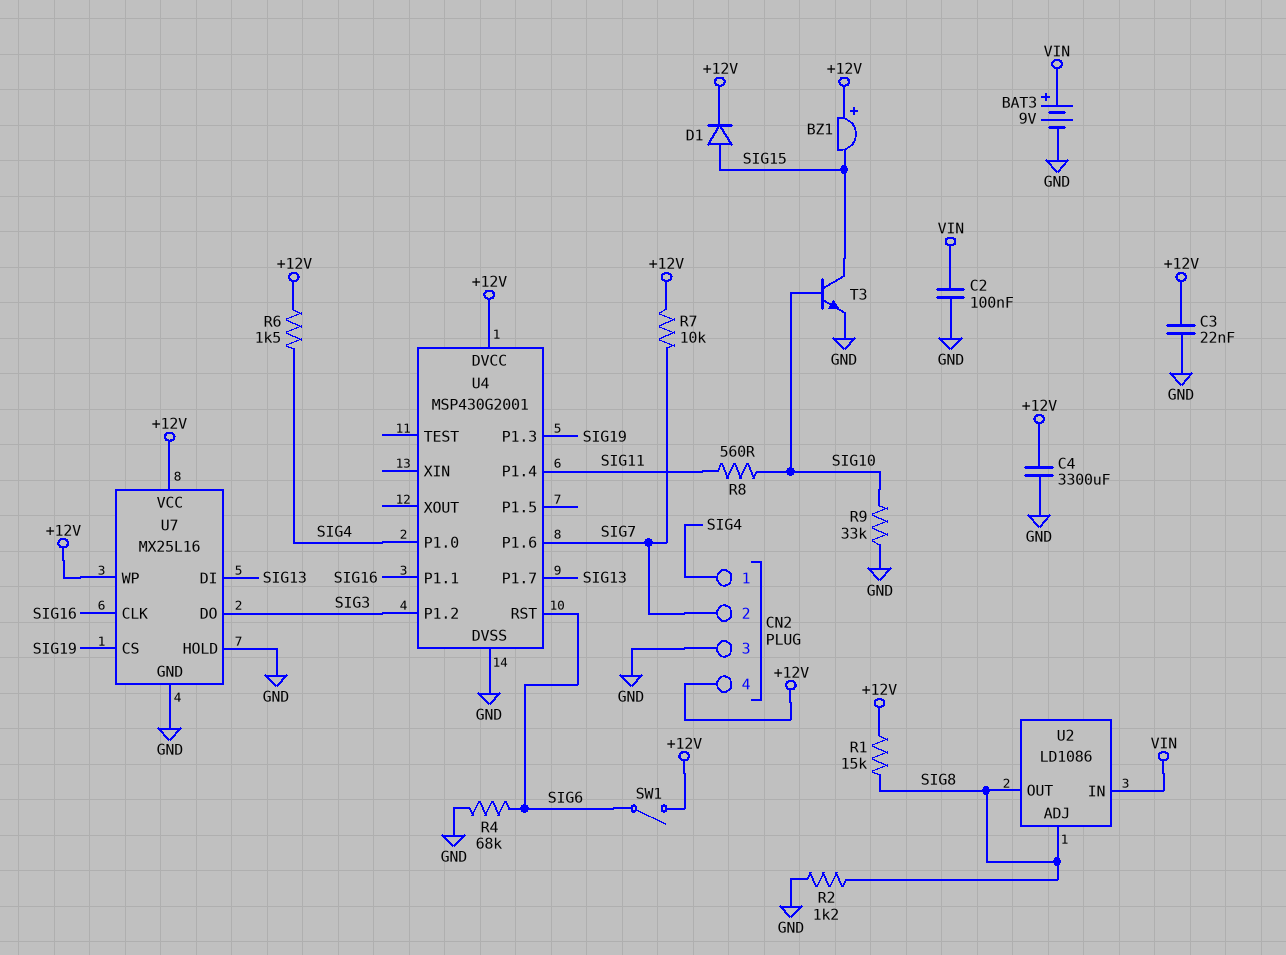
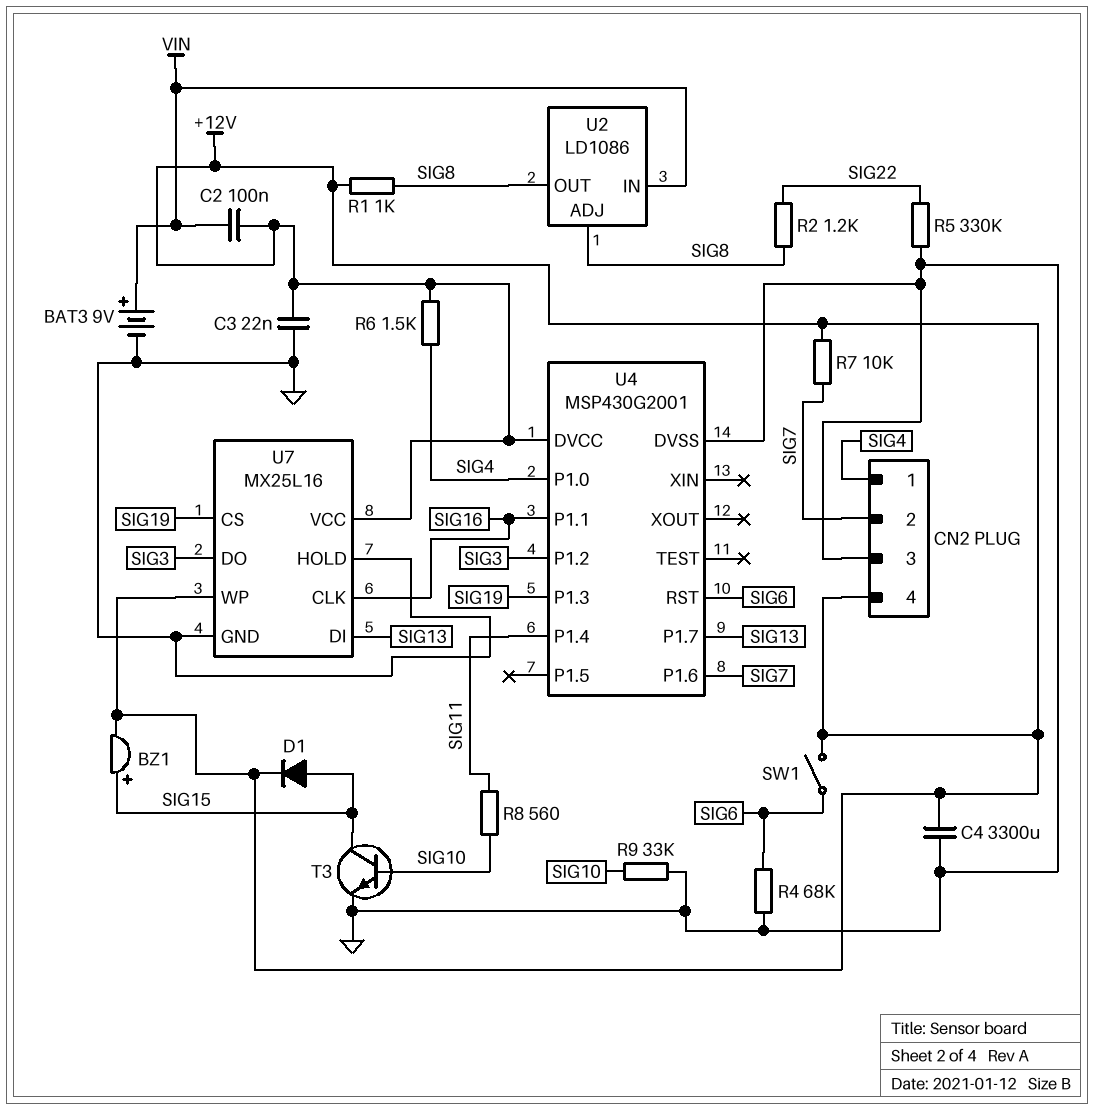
BZ1: buzzer (plus +12V, minus SIG15) -> buzzer (plus SIG15, minus +12V)
C2: 100nF (GND, VIN) -> 100nF (+12V, VIN)
R1: 15k (+12V, SIG8) -> 1k (+12V, SIG8)
R2: 1.2k (GND, SIG8) -> 1.2k (SIG8, SIG22)
R5: none -> 330k (GND, SIG22)

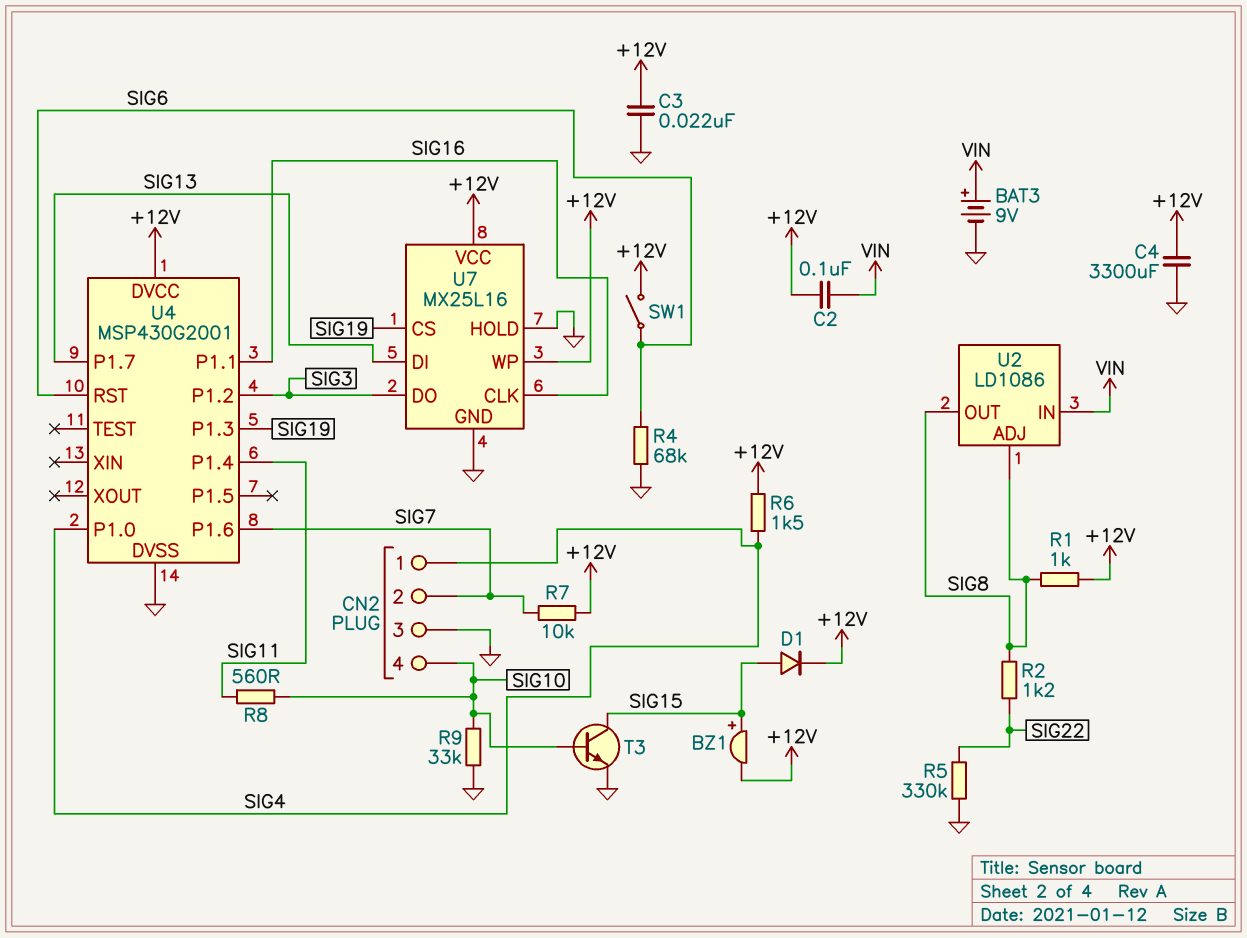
CN2 pin 4: +12V -> SIG10

